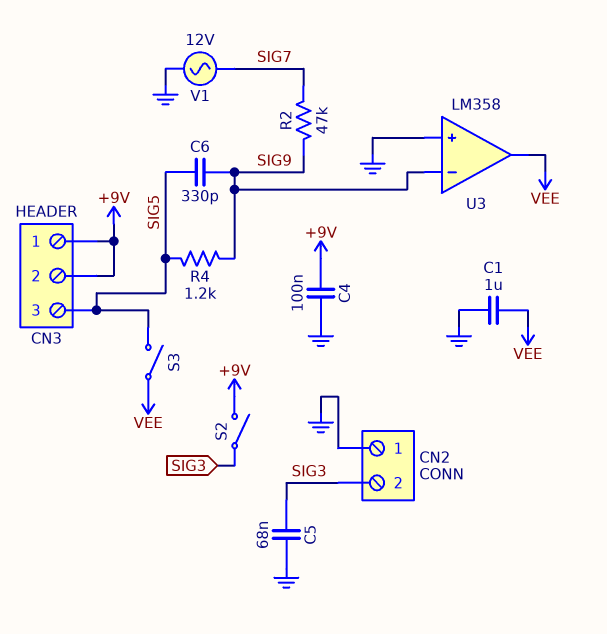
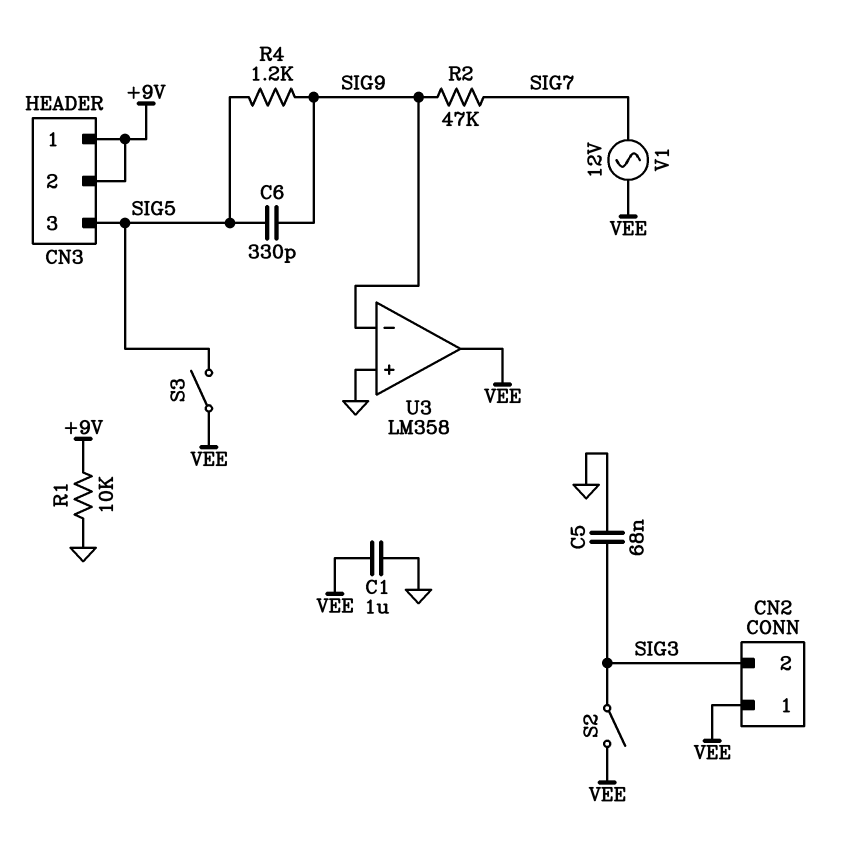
C4: 100nF (+9V, GND) -> none
CN2 pin 1: GND -> VEE
R1: none -> 10k (+9V, GND)
S2: switch (+9V, SIG3) -> switch (SIG3, VEE)
V1: AC 12V (GND, SIG7) -> AC 12V (SIG7, VEE)

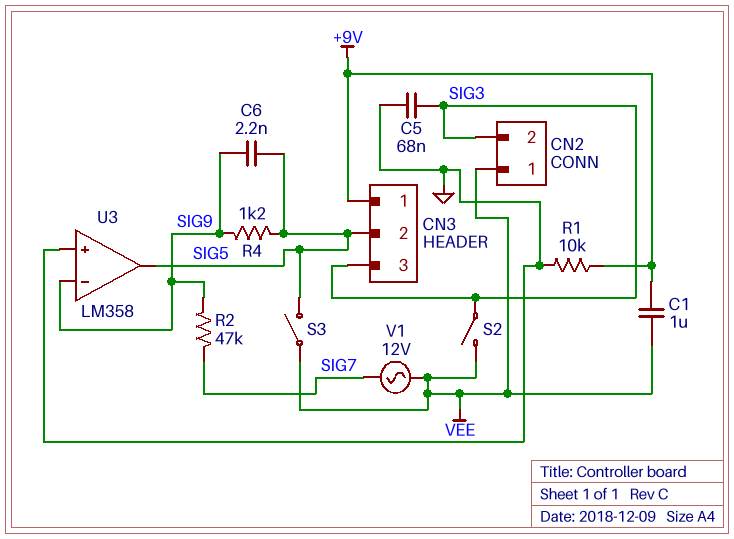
C1: 1uF (GND, VEE) -> 1uF (+9V, VEE)
C6: 330pF (SIG5, SIG9) -> 2.2nF (SIG5, SIG9)
CN3 pin 2: +9V -> SIG5
CN3 pin 3: SIG5 -> SIG3
U3 pin out: VEE -> SIG5

